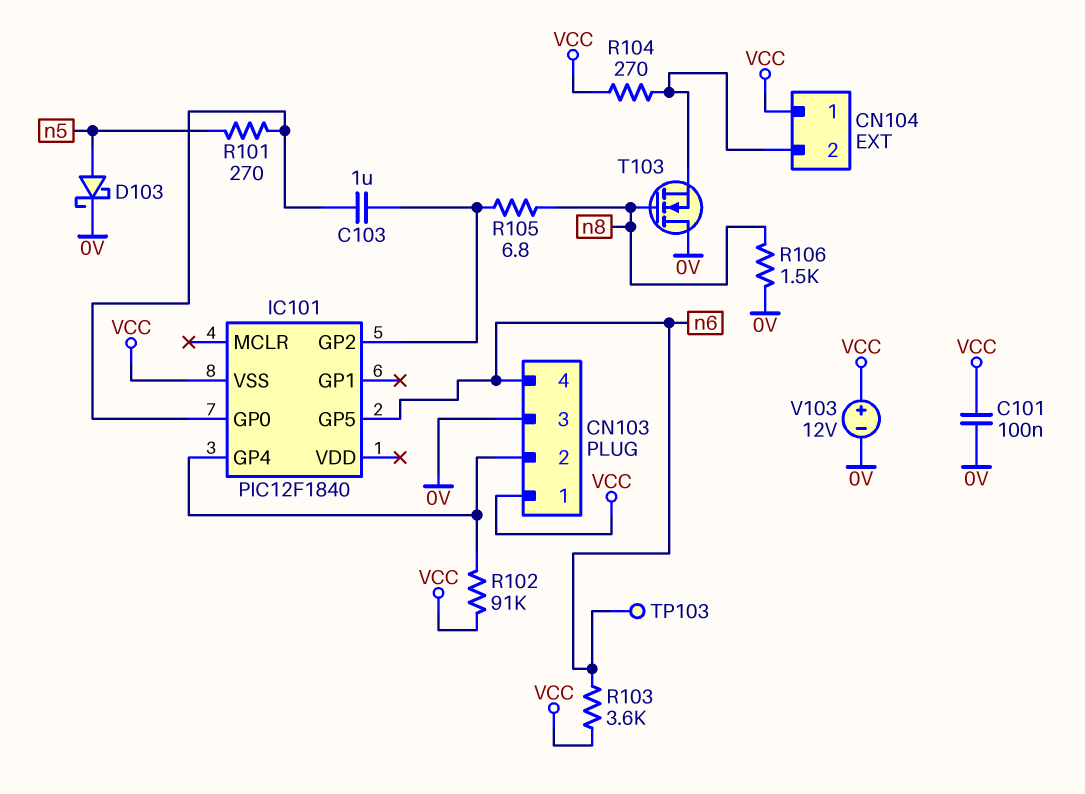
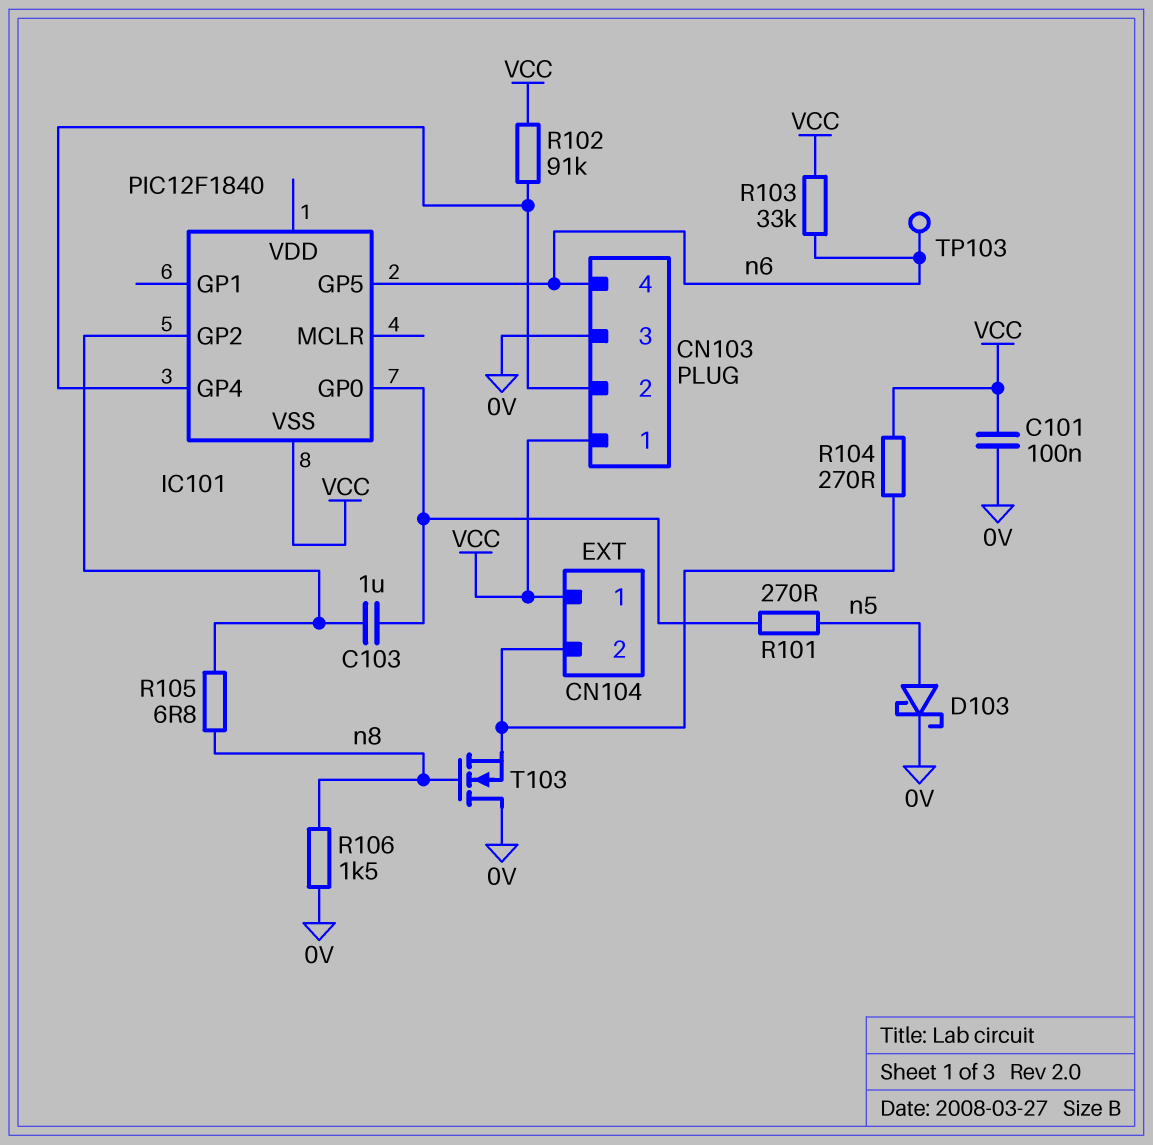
R103: 3.6k (VCC, n6) -> 33k (VCC, n6)
V103: 12V (plus VCC, minus 0V) -> none

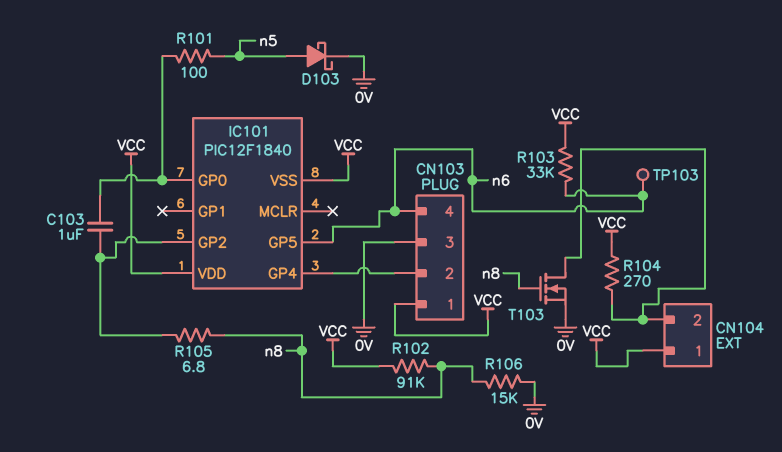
C101: 100nF (0V, VCC) -> none
IC101 pin VDD: none -> VCC
R101: 270 (IC101/GP0, n5) -> 100 (IC101/GP0, n5)
R102: 91k (CN103/2, VCC) -> 91k (VCC, n8)
R106: 1.5k (0V, n8) -> 15k (0V, n8)
T103: NMOS (G n8, D 0V, S CN104/2) -> NMOS (G n8, D CN104/2, S 0V)

